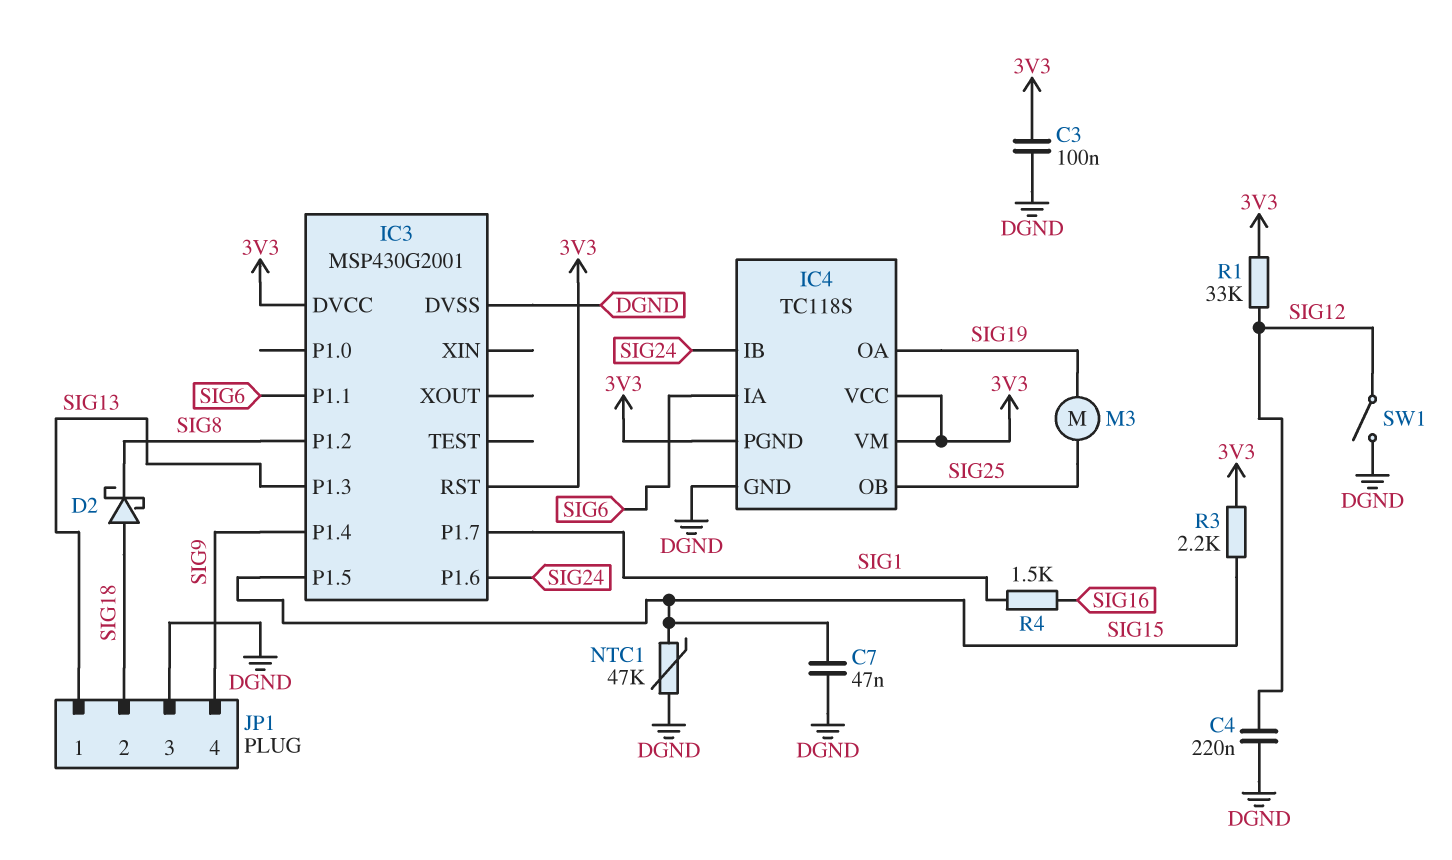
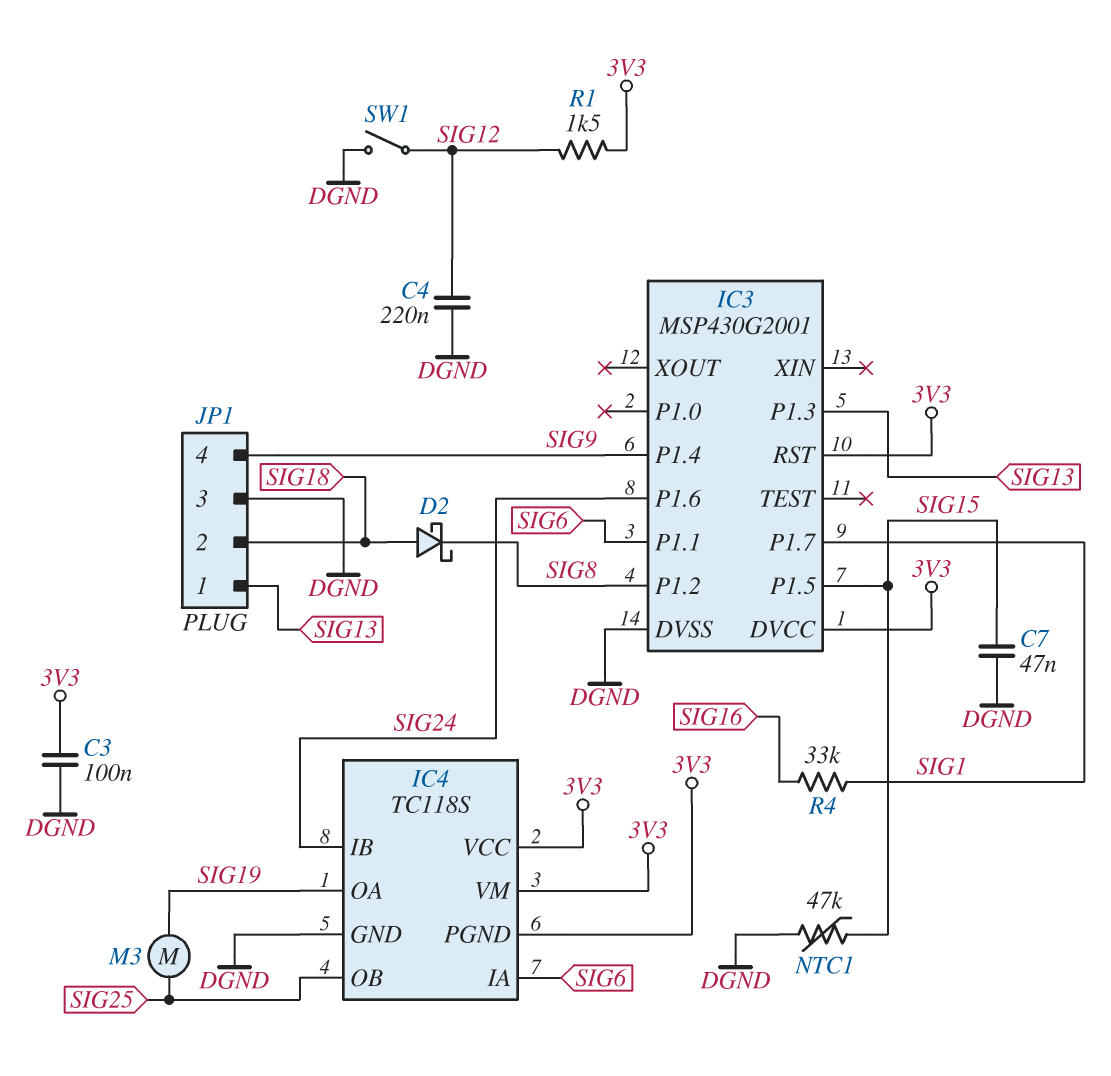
R1: 33k (3V3, SIG12) -> 1.5k (3V3, SIG12)
R3: 2.2k (3V3, SIG15) -> none
R4: 1.5k (SIG1, SIG16) -> 33k (SIG1, SIG16)

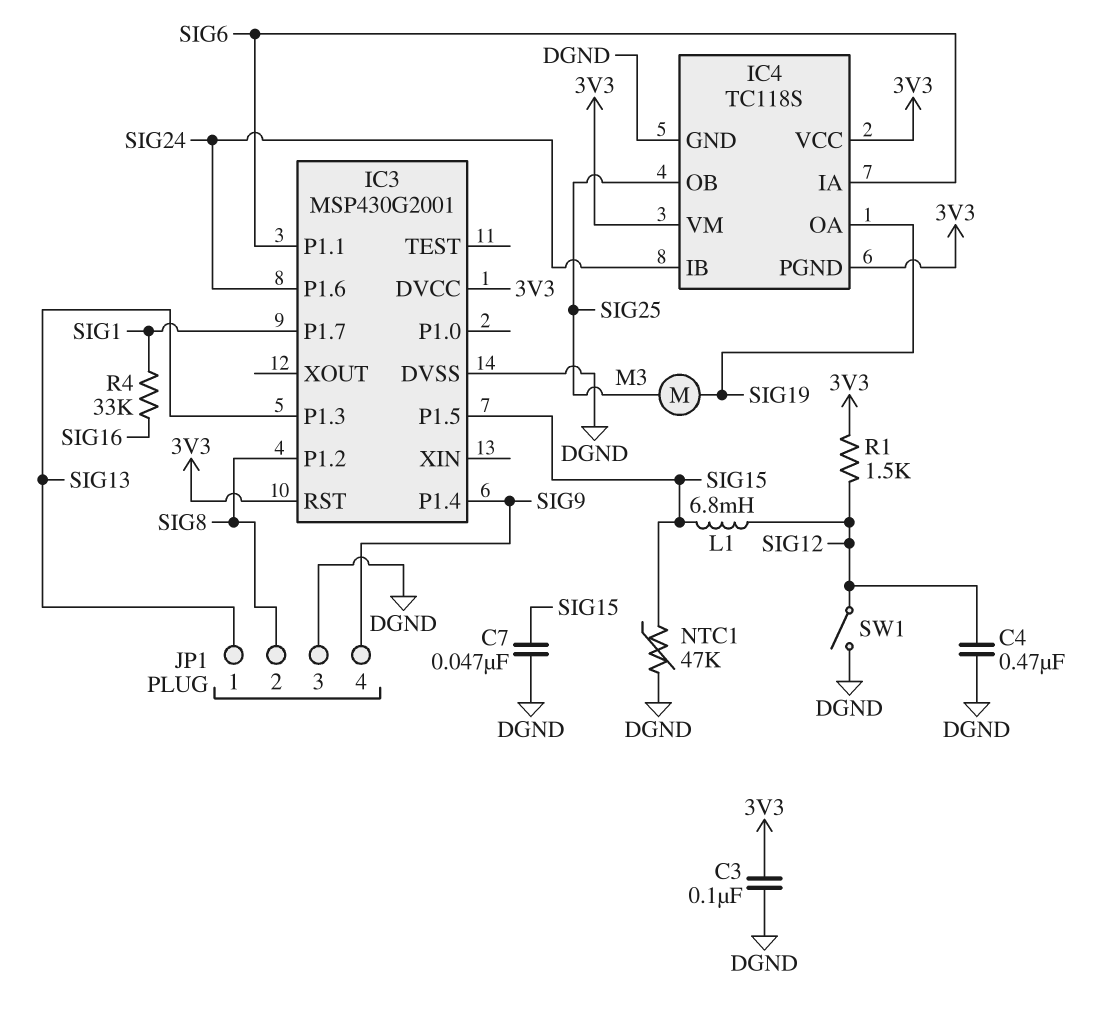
C4: 220nF (DGND, SIG12) -> 470nF (DGND, SIG12)
D2: schottky (A SIG18, K SIG8) -> none
JP1 pin 2: SIG18 -> SIG8
L1: none -> 6.8mH (SIG12, SIG15)

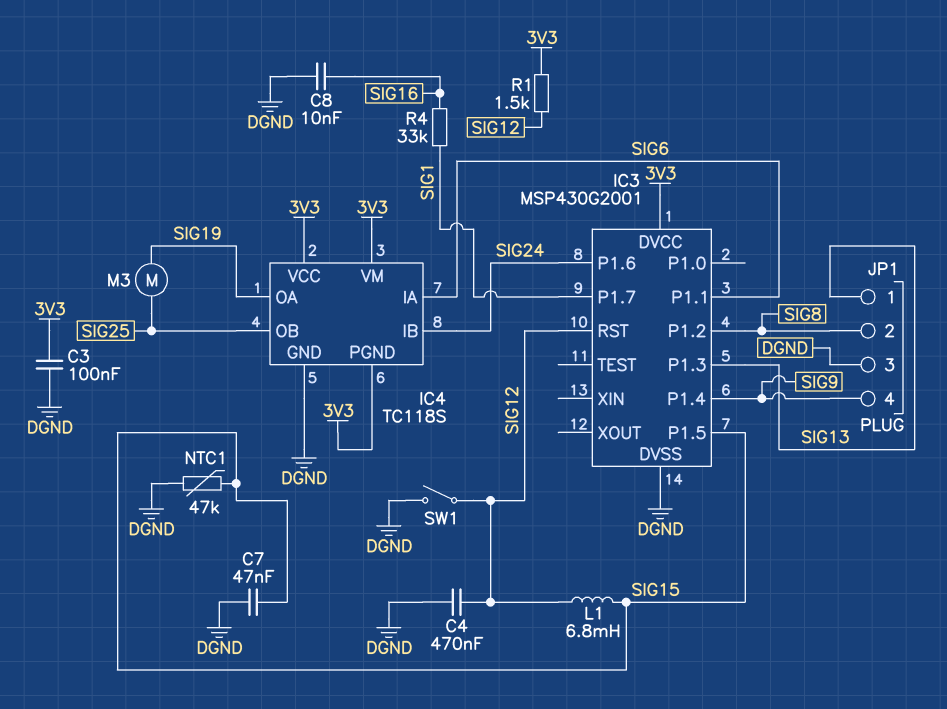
C8: none -> 10nF (DGND, SIG16)
IC3 pin RST: 3V3 -> SIG12

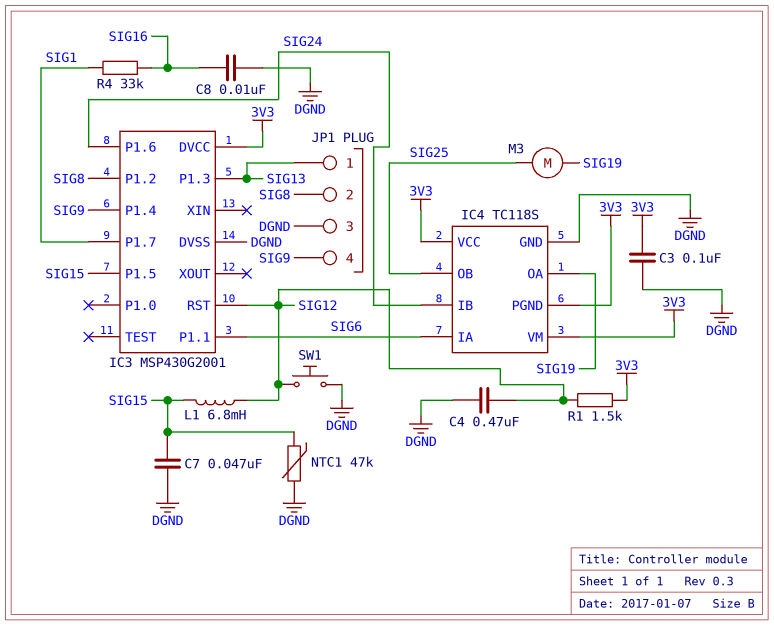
SW1: switch (DGND, SIG12) -> button (DGND, SIG12)

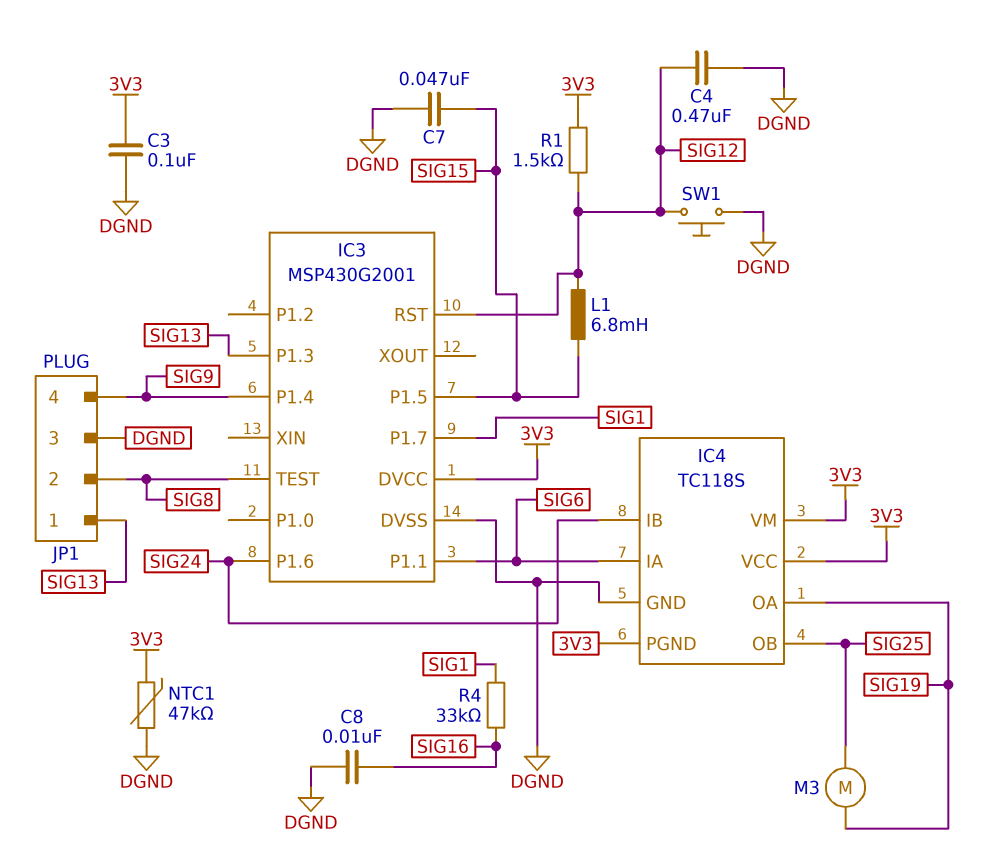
IC3 pin P1.2: SIG8 -> none
IC3 pin TEST: none -> SIG8
NTC1: 47k (DGND, SIG15) -> 47k (3V3, DGND)

